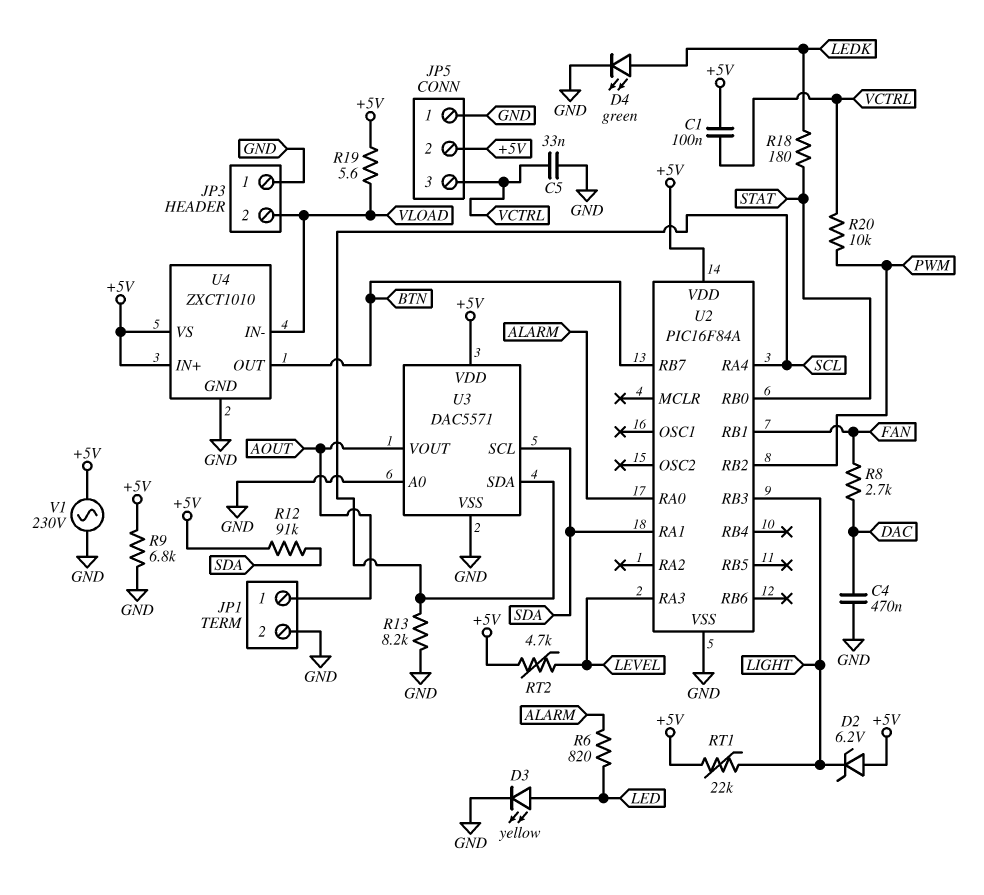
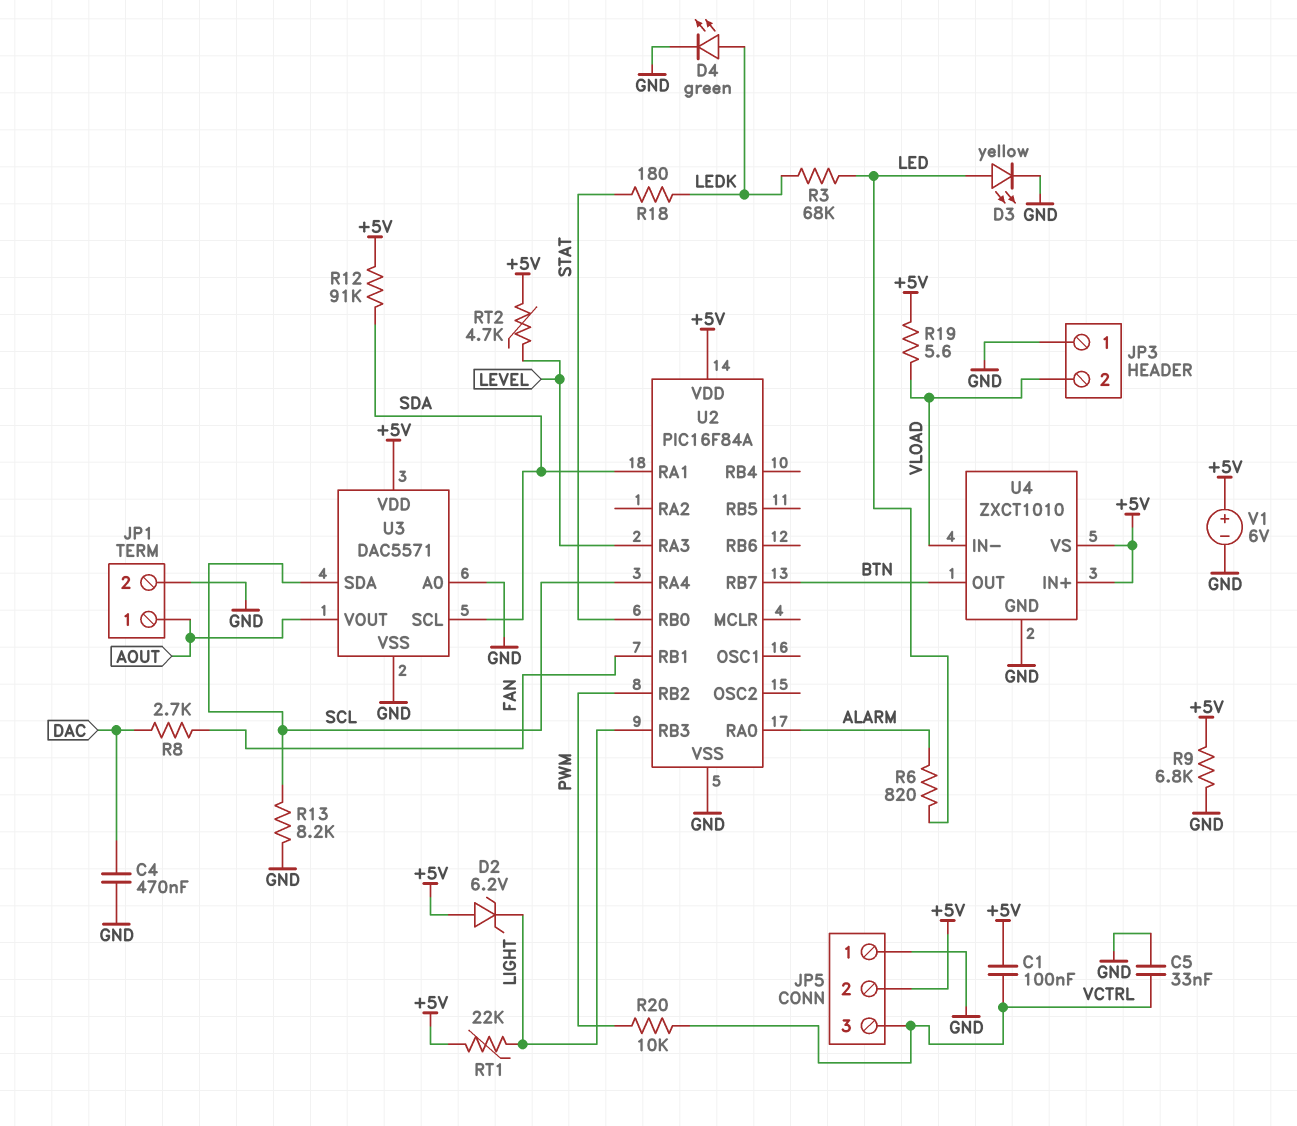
R3: none -> 68k (LED, LEDK)
V1: AC 230V (+5V, GND) -> 6V (plus +5V, minus GND)

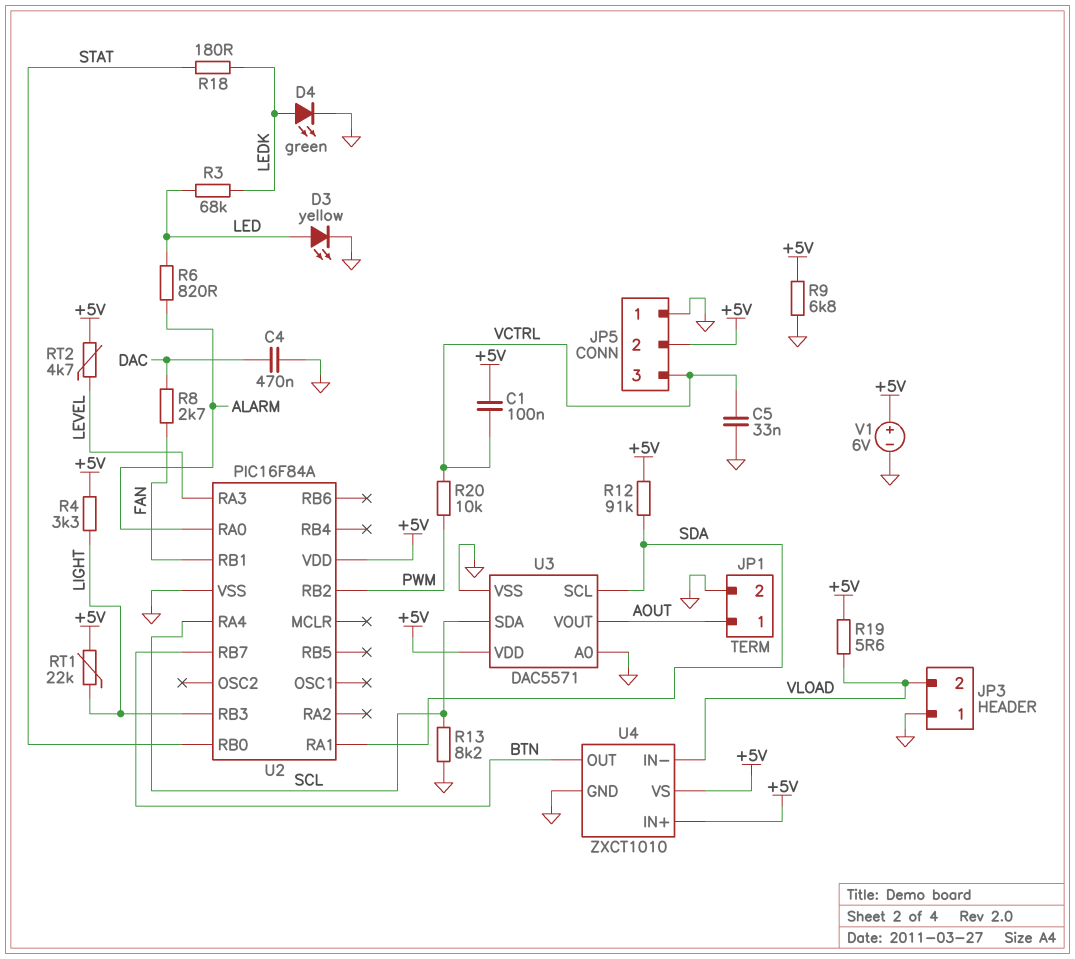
D2: zener 6.2V (A +5V, K LIGHT) -> none
R4: none -> 3.3k (+5V, LIGHT)

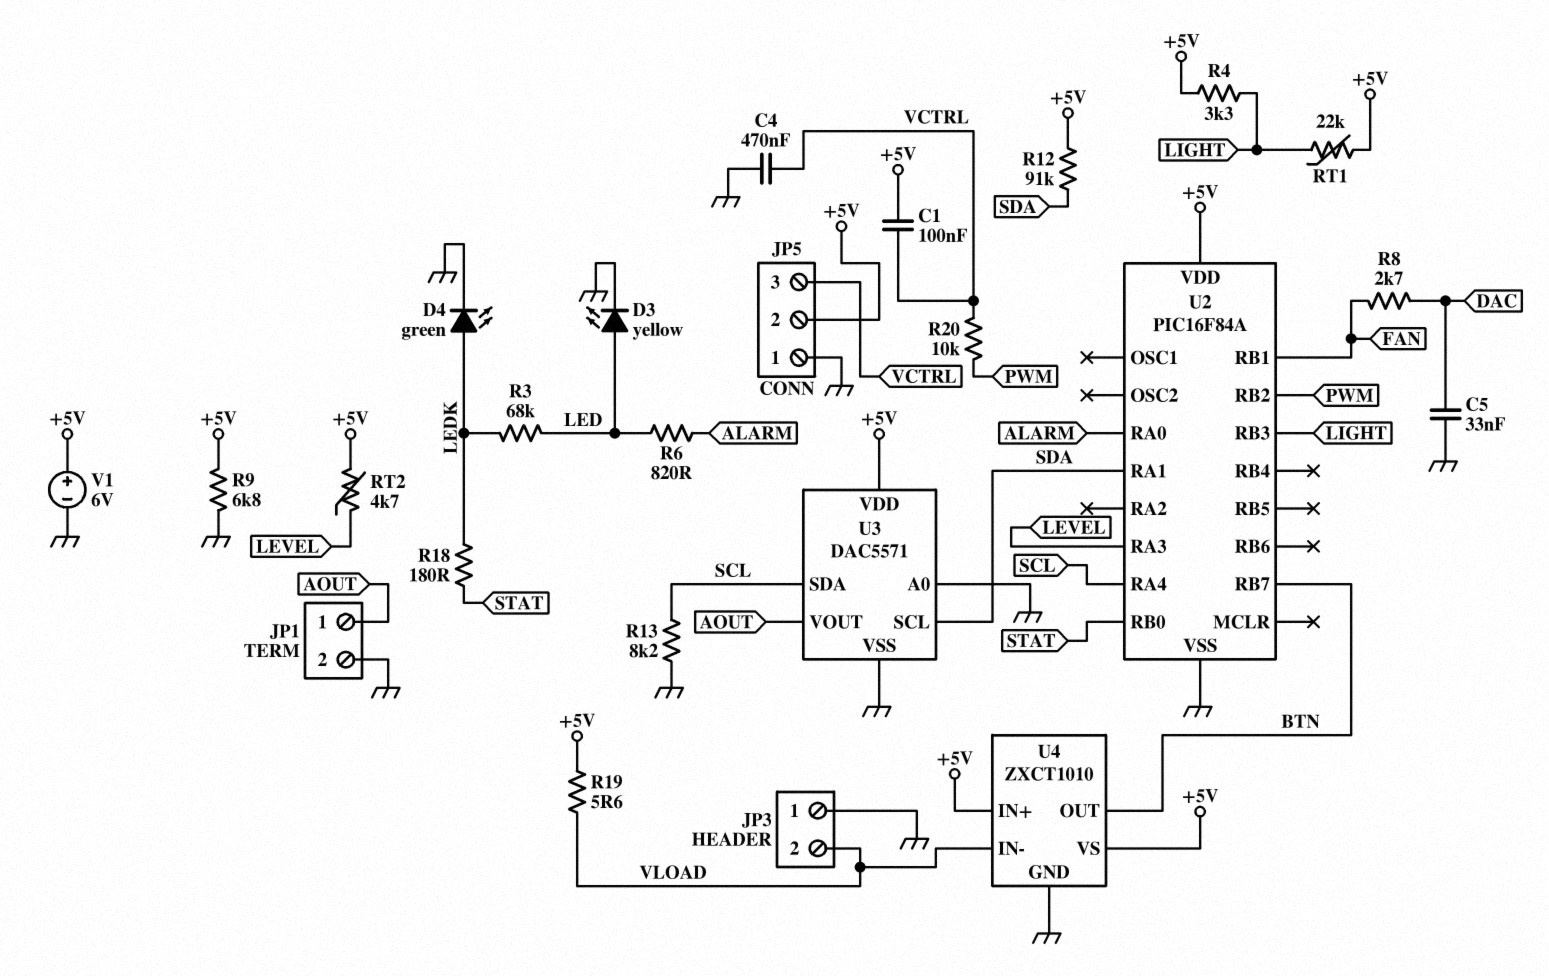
C4: 470nF (DAC, GND) -> 470nF (GND, VCTRL)
C5: 33nF (GND, VCTRL) -> 33nF (DAC, GND)

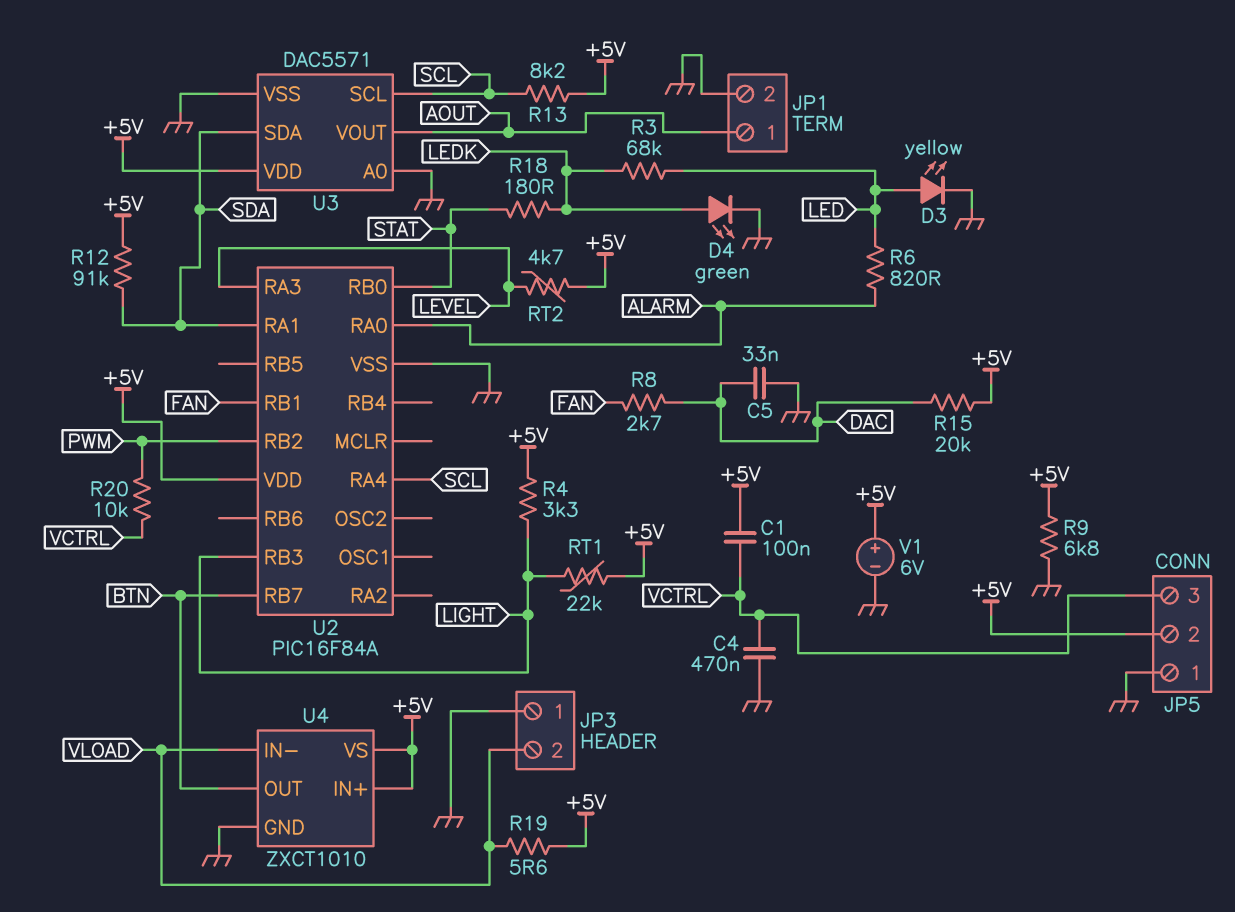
R13: 8.2k (GND, SCL) -> 8.2k (+5V, SCL)
R15: none -> 20k (+5V, DAC)
U3 pin SCL: SDA -> SCL
U3 pin SDA: SCL -> SDA

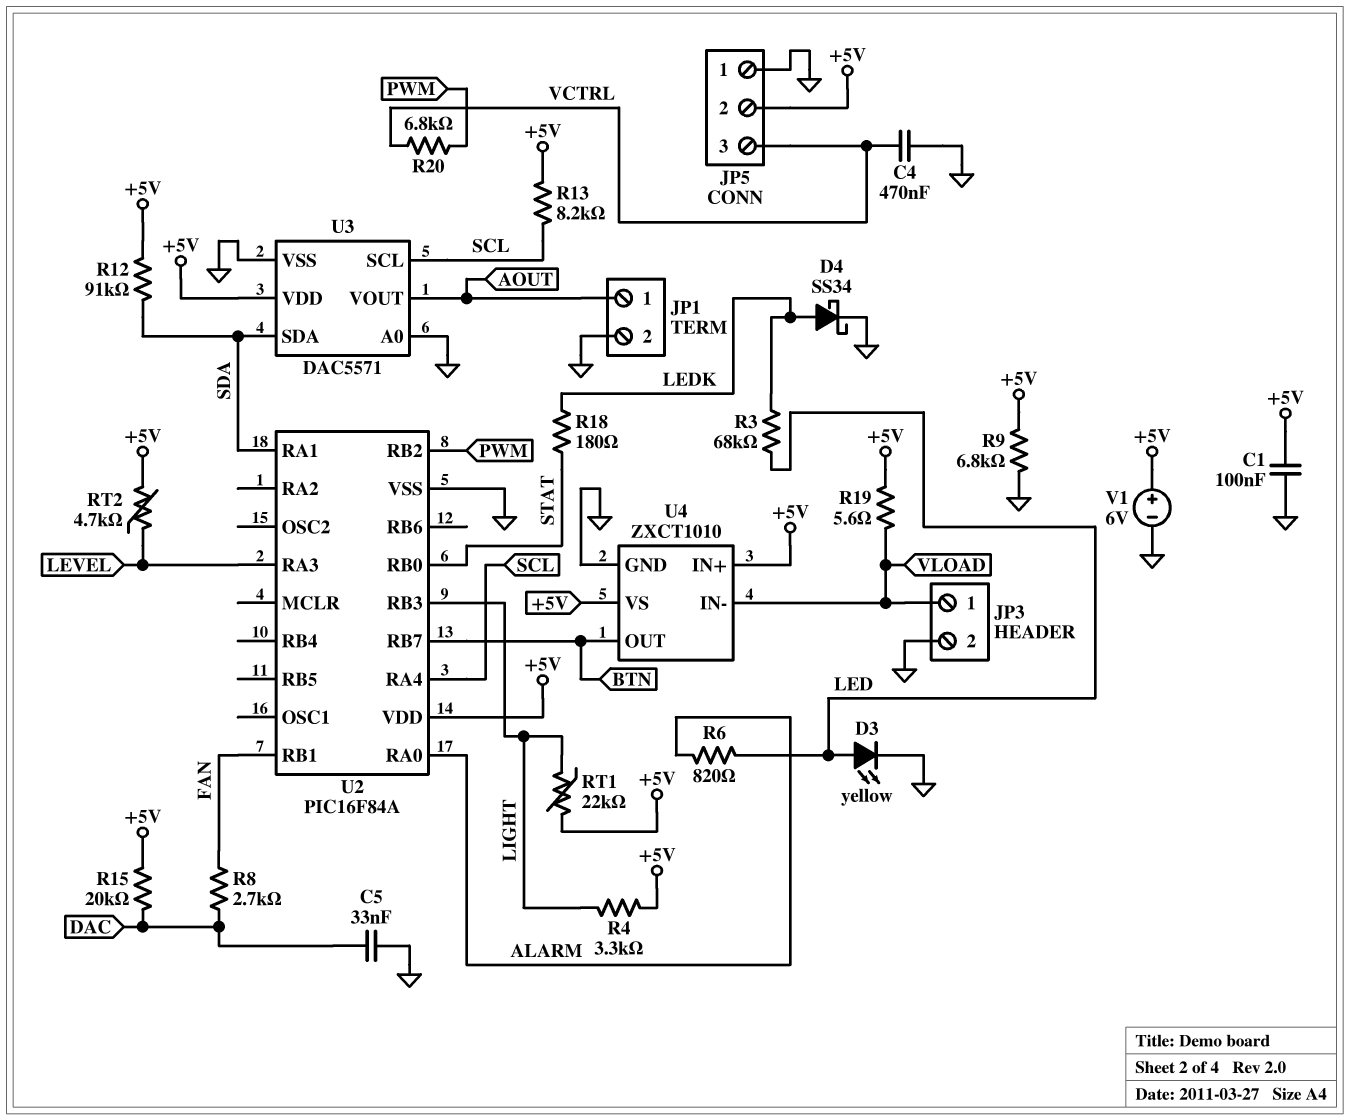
C1: 100nF (+5V, VCTRL) -> 100nF (+5V, GND)
D4: LED green (A LEDK, K GND) -> schottky SS34 (A LEDK, K GND)
JP3 pin 1: GND -> VLOAD
JP3 pin 2: VLOAD -> GND
R20: 10k (PWM, VCTRL) -> 6.8k (PWM, VCTRL)

